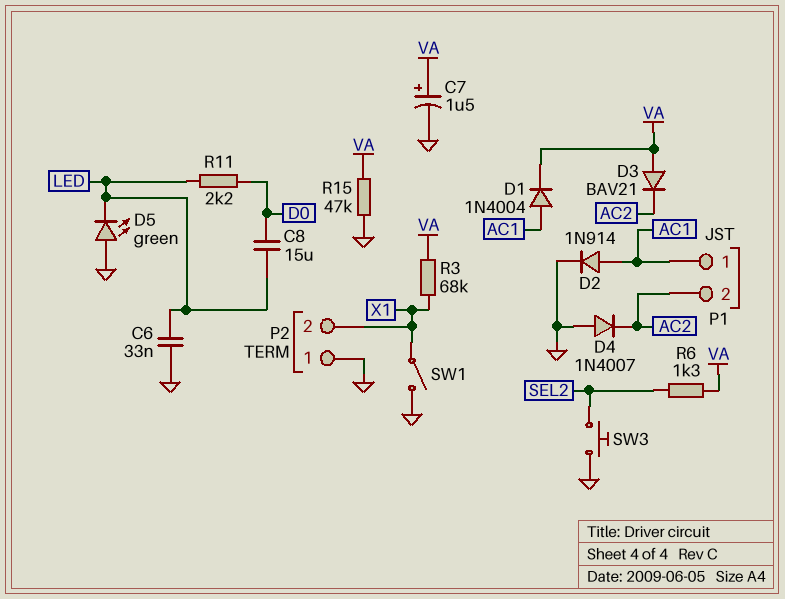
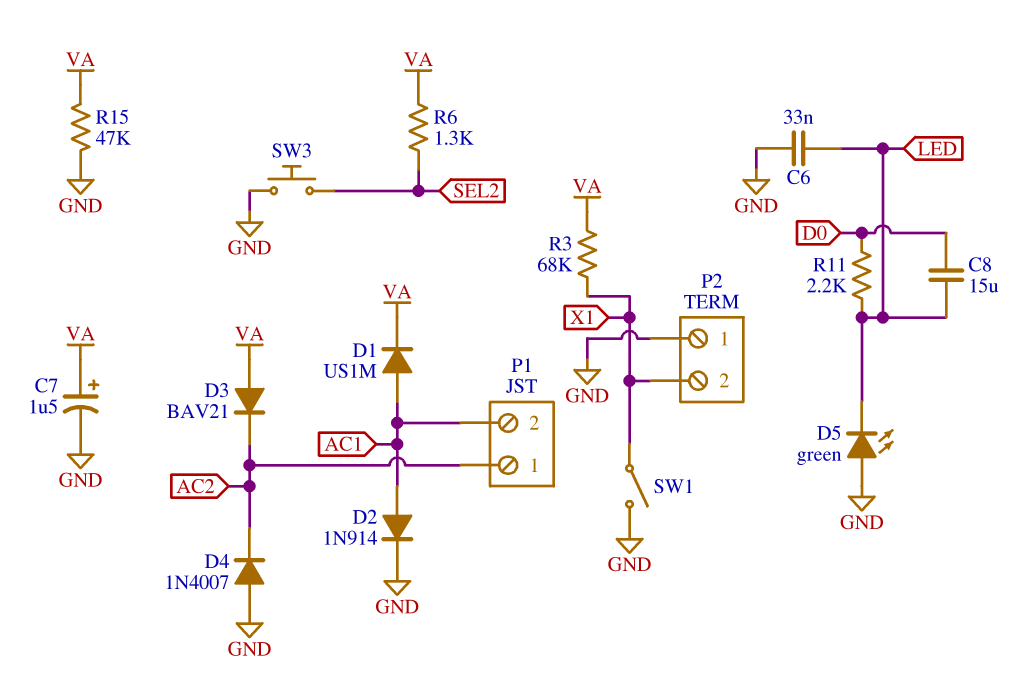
D1: diode 1N4004 (A AC1, K VA) -> diode US1M (A AC1, K VA)
P1 pin 1: AC1 -> AC2
P1 pin 2: AC2 -> AC1

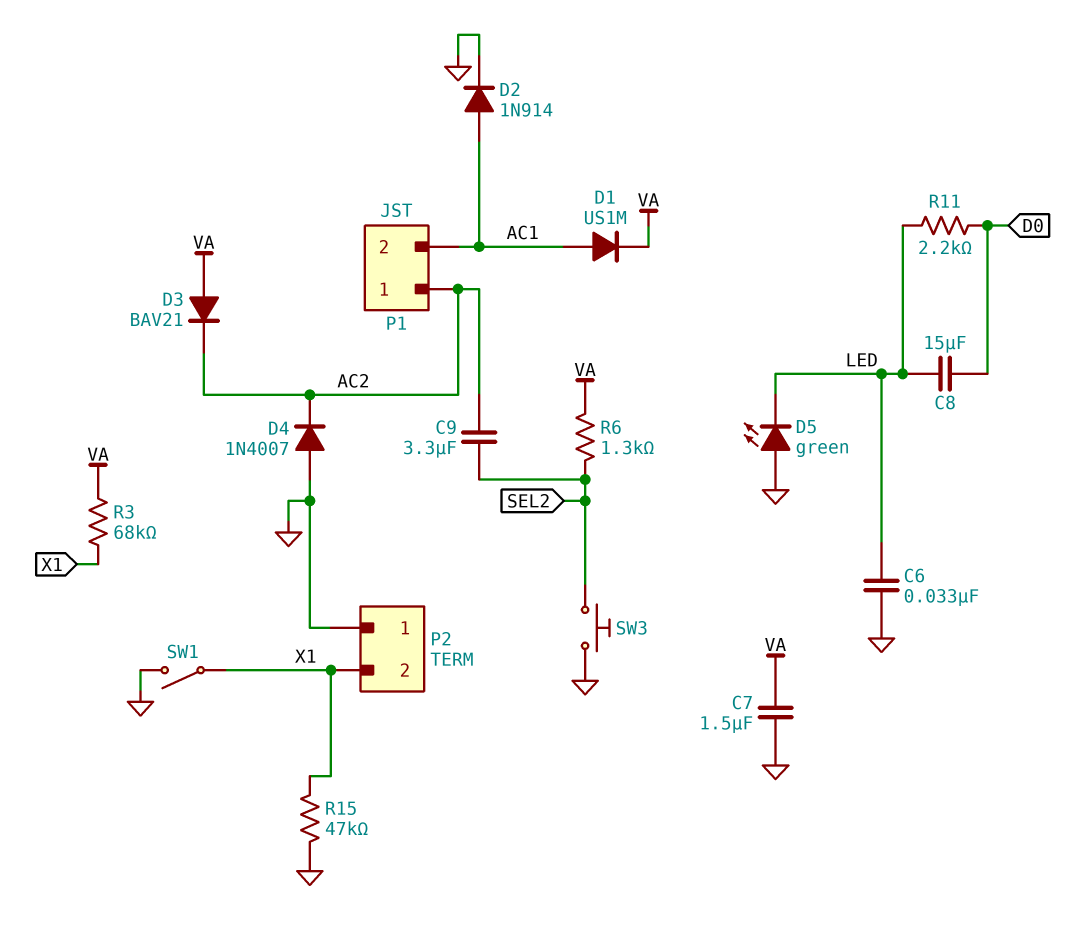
C7: 1.5uF (plus VA, minus GND) -> 1.5uF (GND, VA)
C9: none -> 3.3uF (AC2, SEL2)
R15: 47k (GND, VA) -> 47k (GND, X1)

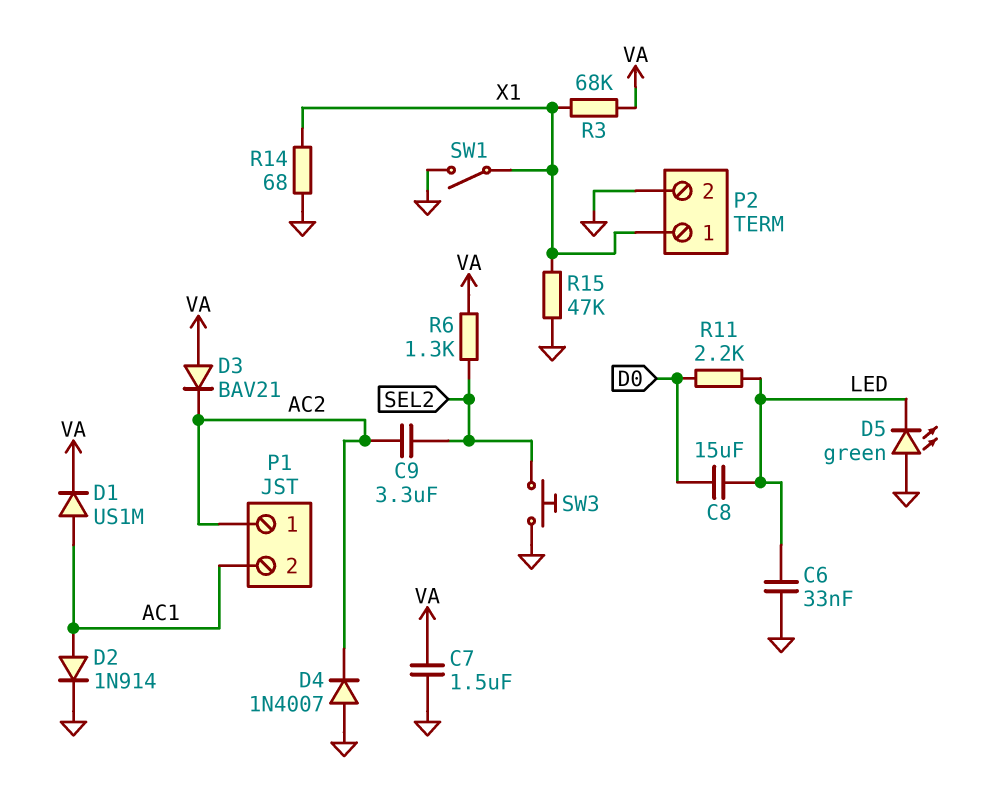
P2 pin 1: GND -> X1
P2 pin 2: X1 -> GND
R14: none -> 68 (GND, X1)

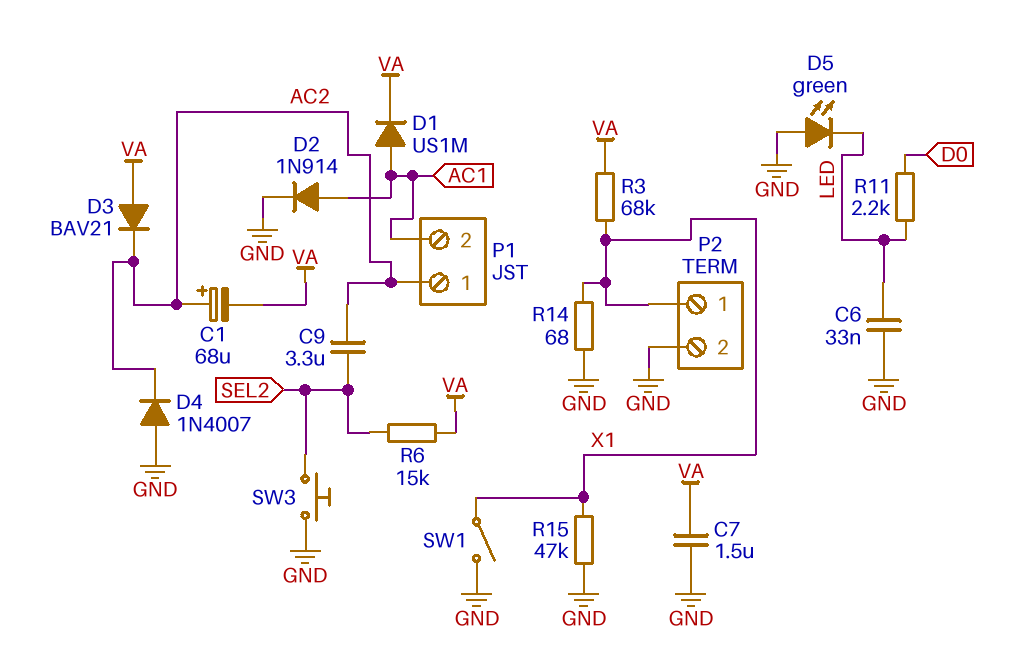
C1: none -> 68uF (plus AC2, minus VA)
C8: 15uF (D0, LED) -> none
R6: 1.3k (SEL2, VA) -> 15k (SEL2, VA)

